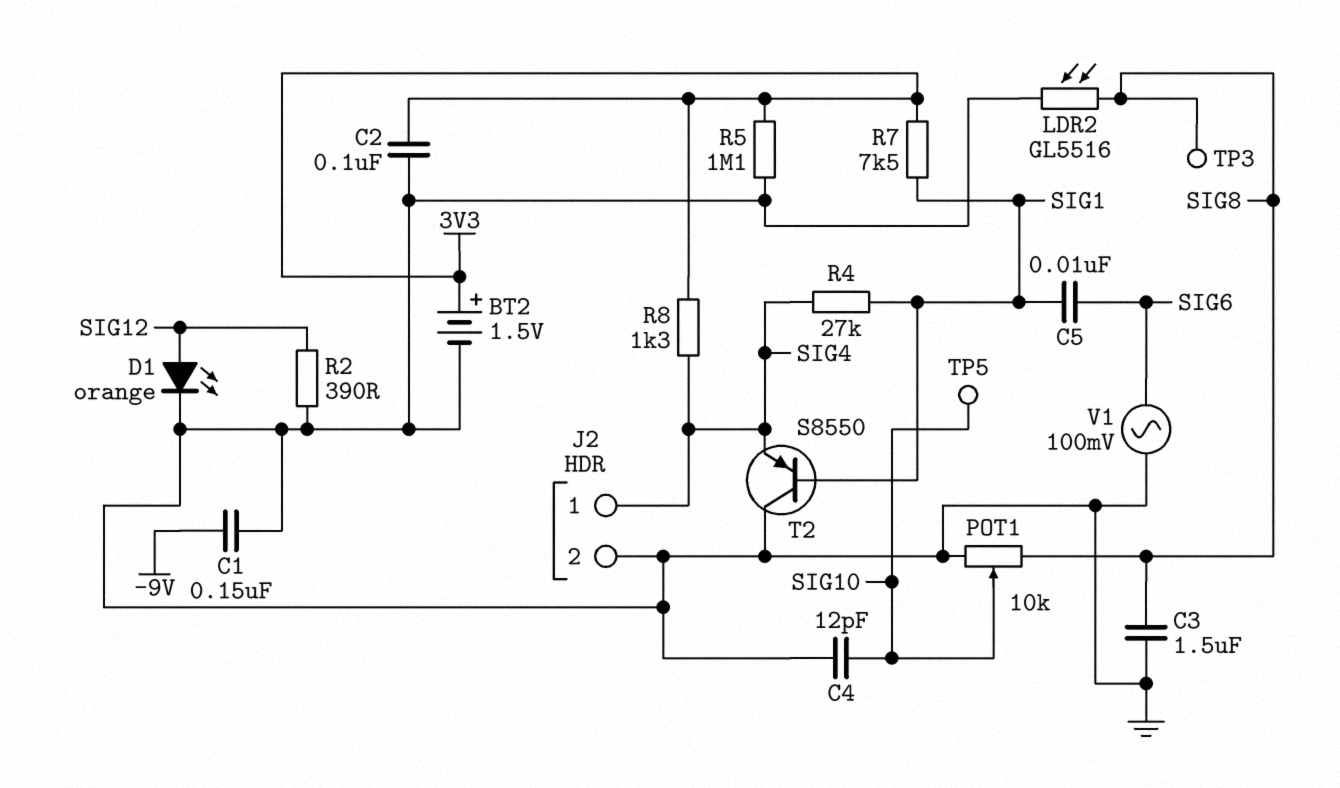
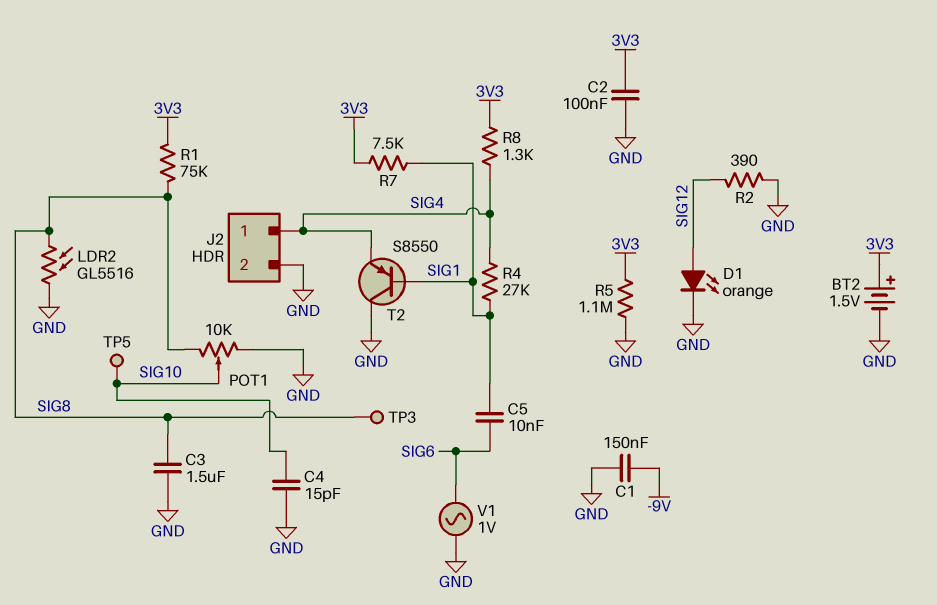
C4: 12pF (GND, SIG10) -> 15pF (GND, SIG10)
R1: none -> 75k (3V3, SIG8)
V1: AC 100mV (GND, SIG6) -> AC 1V (GND, SIG6)

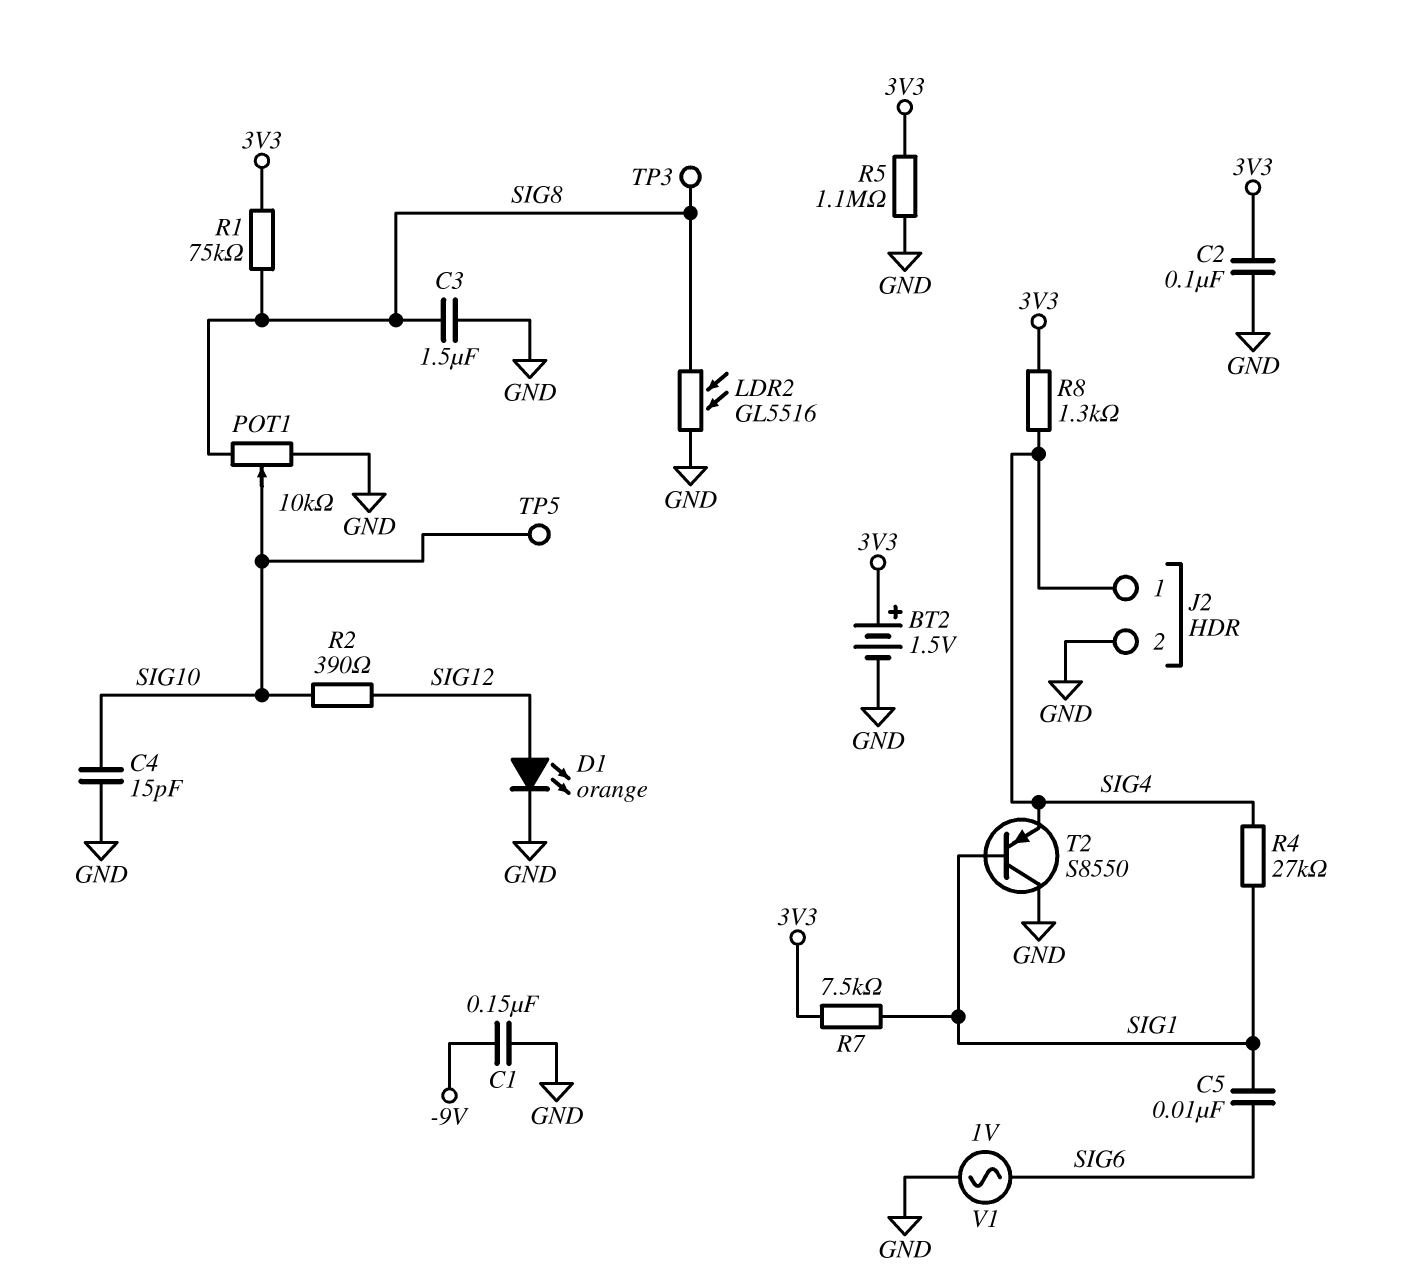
R2: 390 (GND, SIG12) -> 390 (SIG10, SIG12)

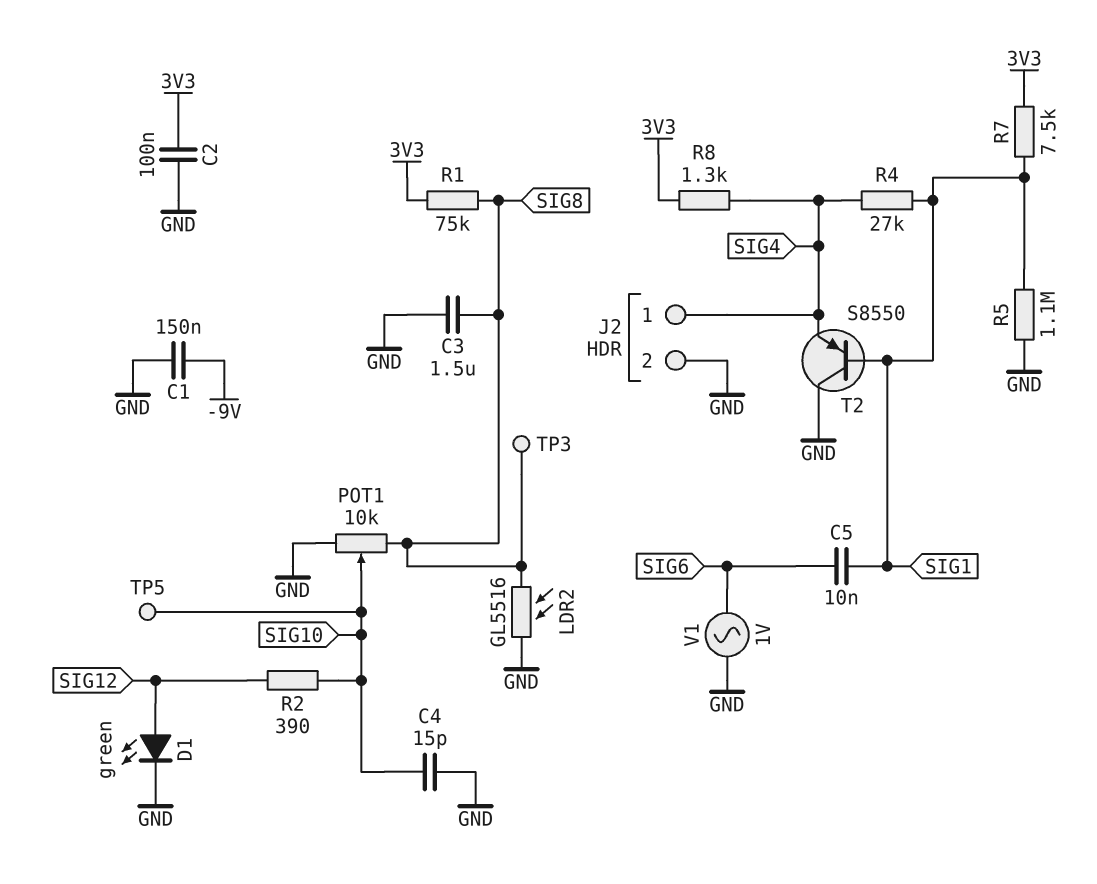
BT2: 1.5V (plus 3V3, minus GND) -> none
D1: LED orange (A SIG12, K GND) -> LED green (A SIG12, K GND)
R5: 1.1M (3V3, GND) -> 1.1M (GND, SIG1)

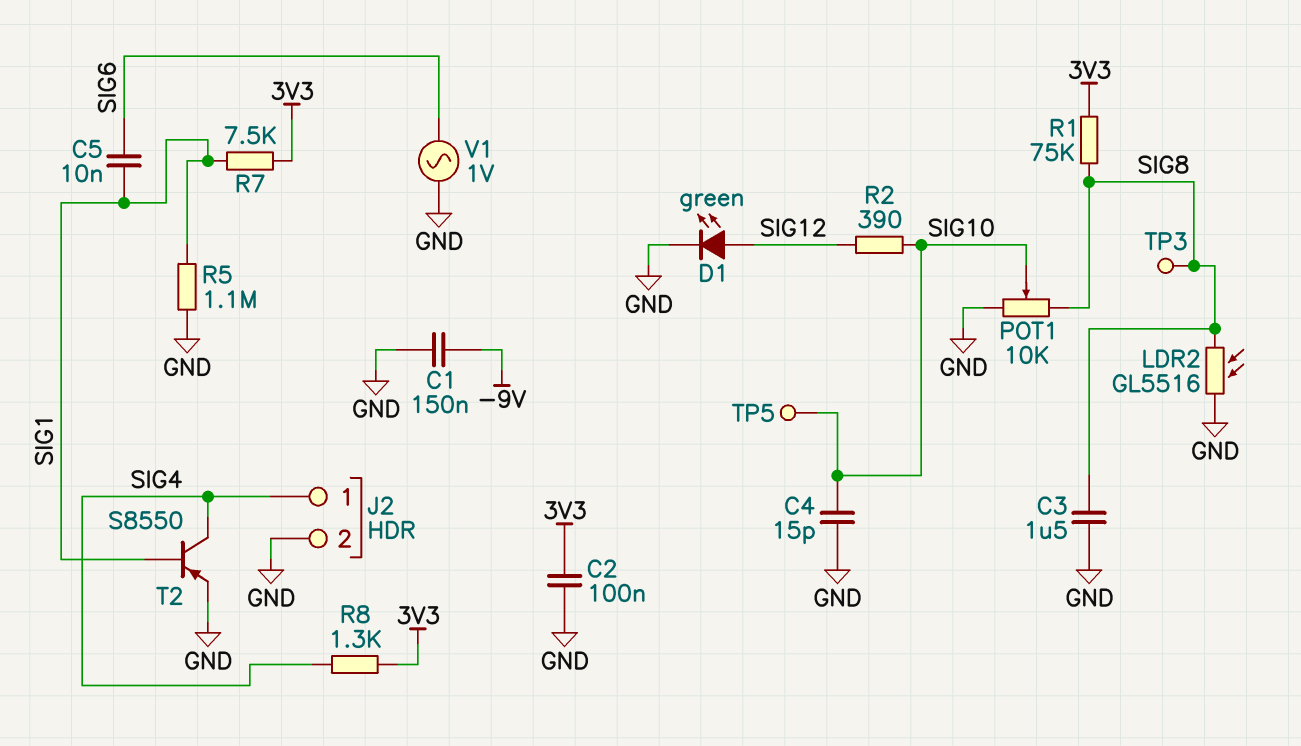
R4: 27k (SIG1, SIG4) -> none
T2: PNP S8550 (B SIG1, C GND, E SIG4) -> PNP S8550 (B SIG1, C SIG4, E GND)

